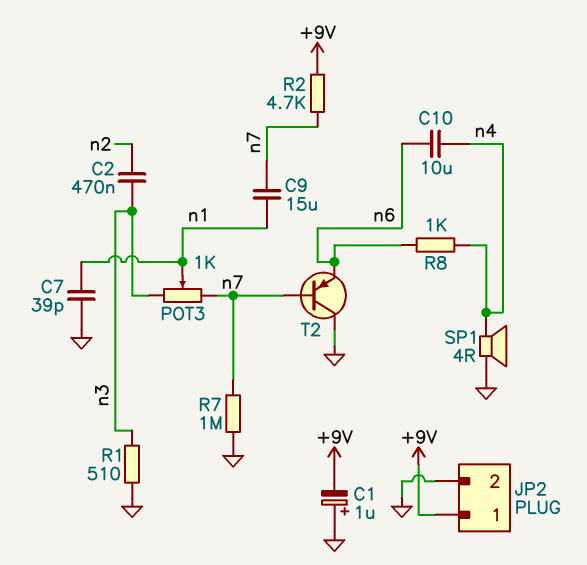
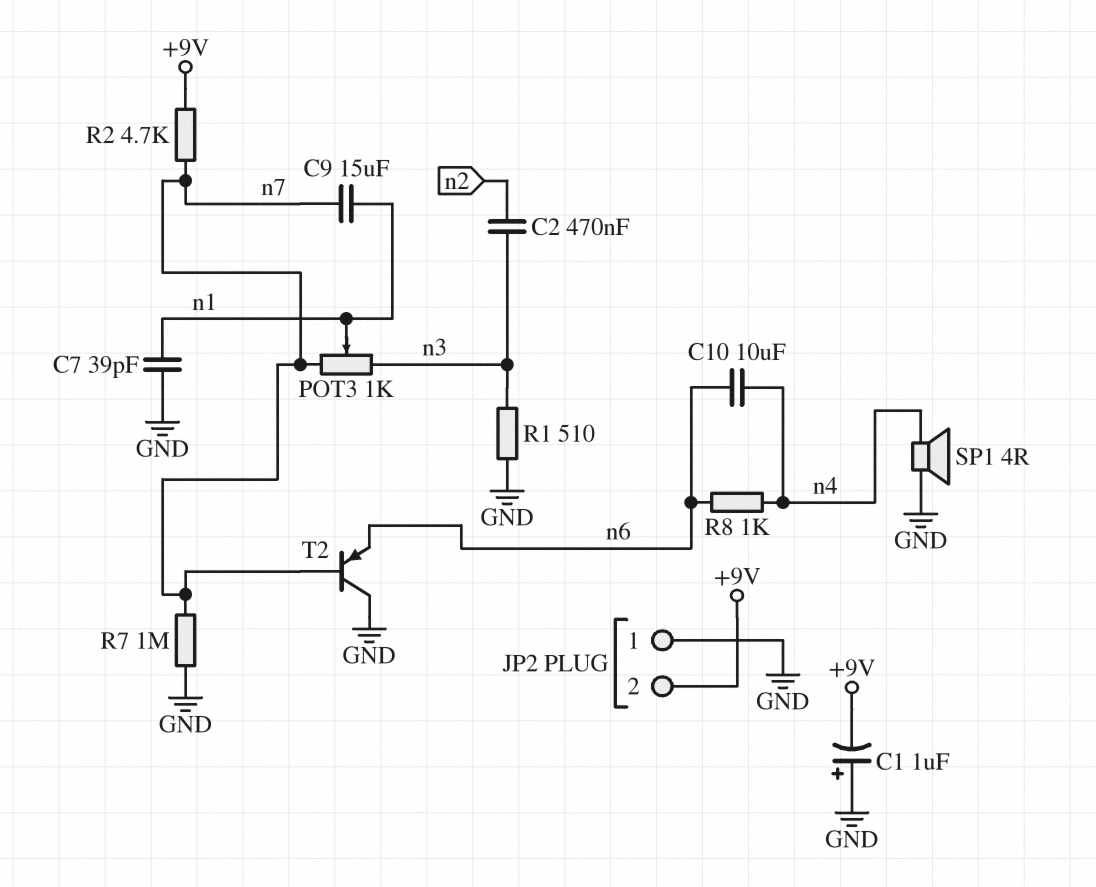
JP2 pin 1: +9V -> GND
JP2 pin 2: GND -> +9V

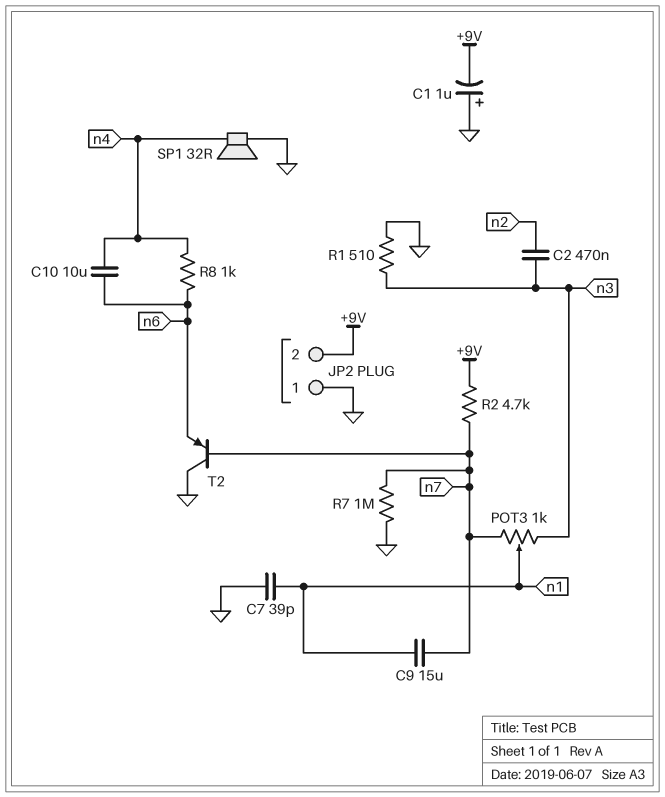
SP1: speaker 4R (GND, n4) -> speaker 32R (GND, n4)

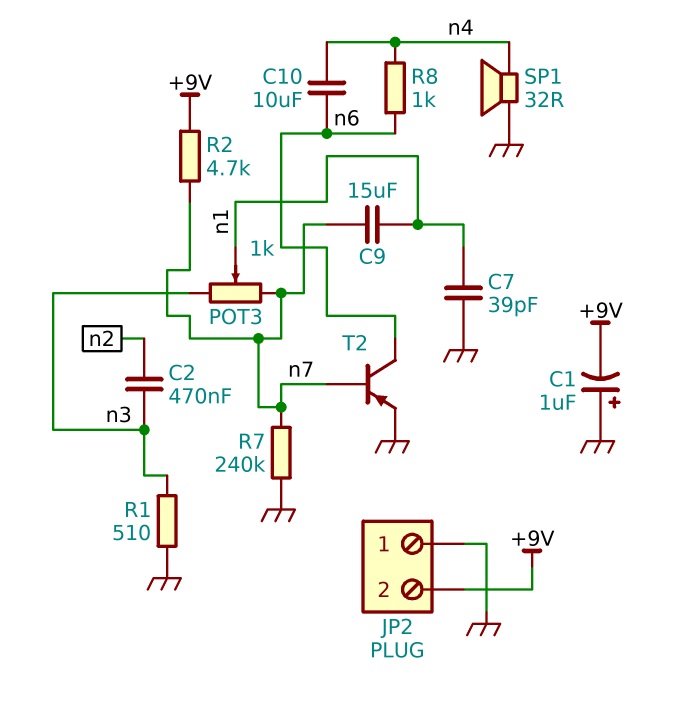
R7: 1M (GND, n7) -> 240k (GND, n7)
T2: PNP (B n7, C GND, E n6) -> PNP (B n7, C n6, E GND)

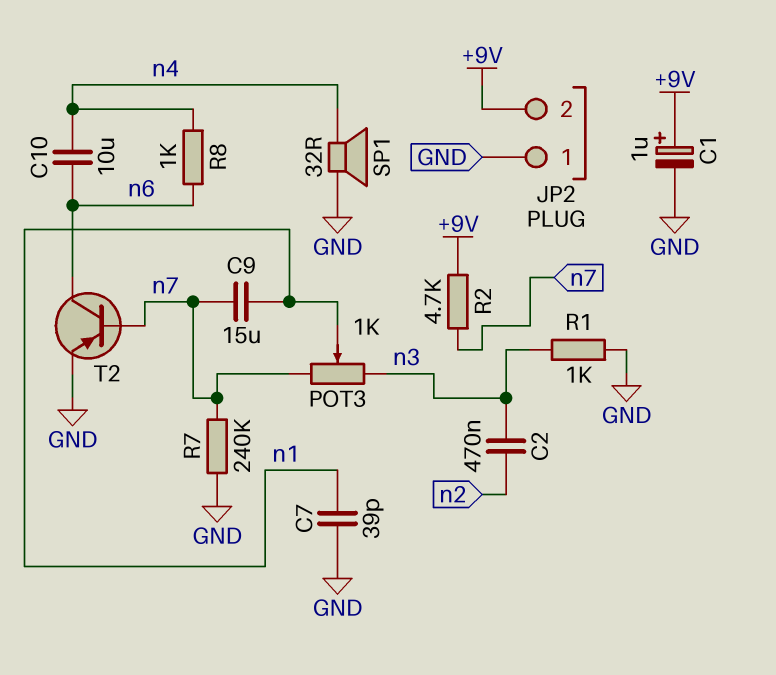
C1: 1uF (plus GND, minus +9V) -> 1uF (plus +9V, minus GND)
R1: 510 (GND, n3) -> 1k (GND, n3)

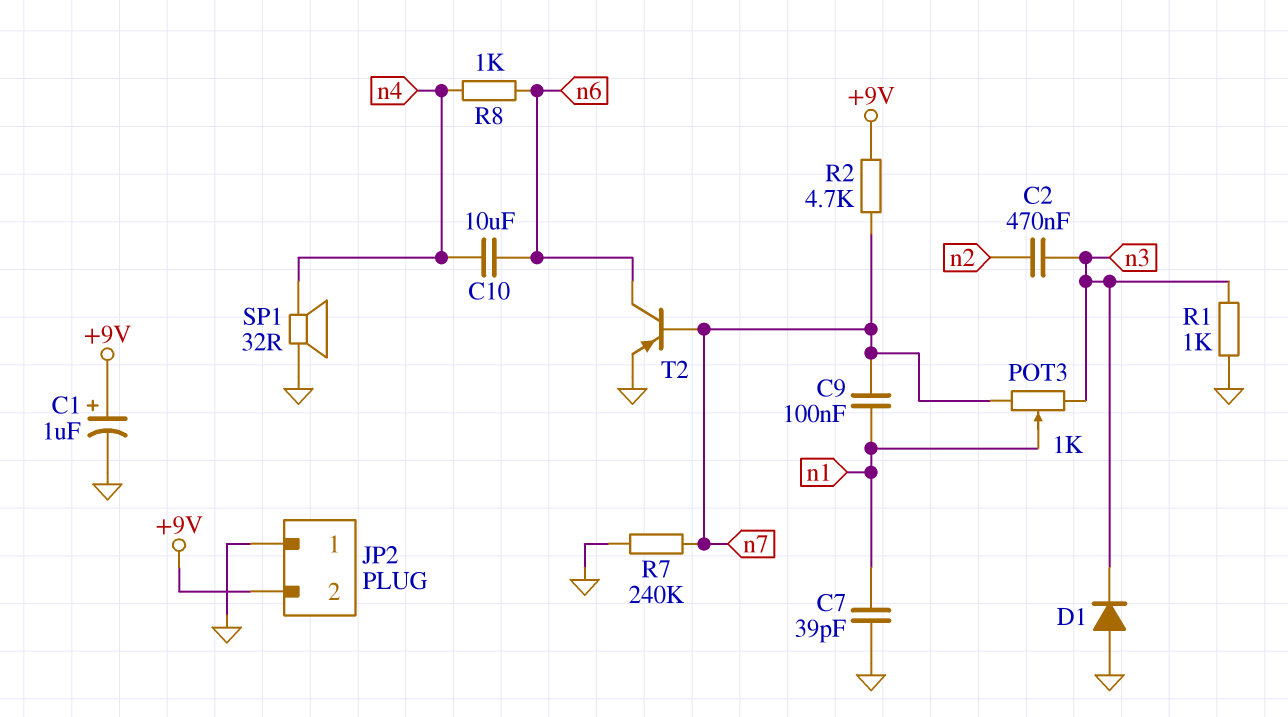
C9: 15uF (n1, n7) -> 100nF (n1, n7)
D1: none -> diode (A GND, K n3)

